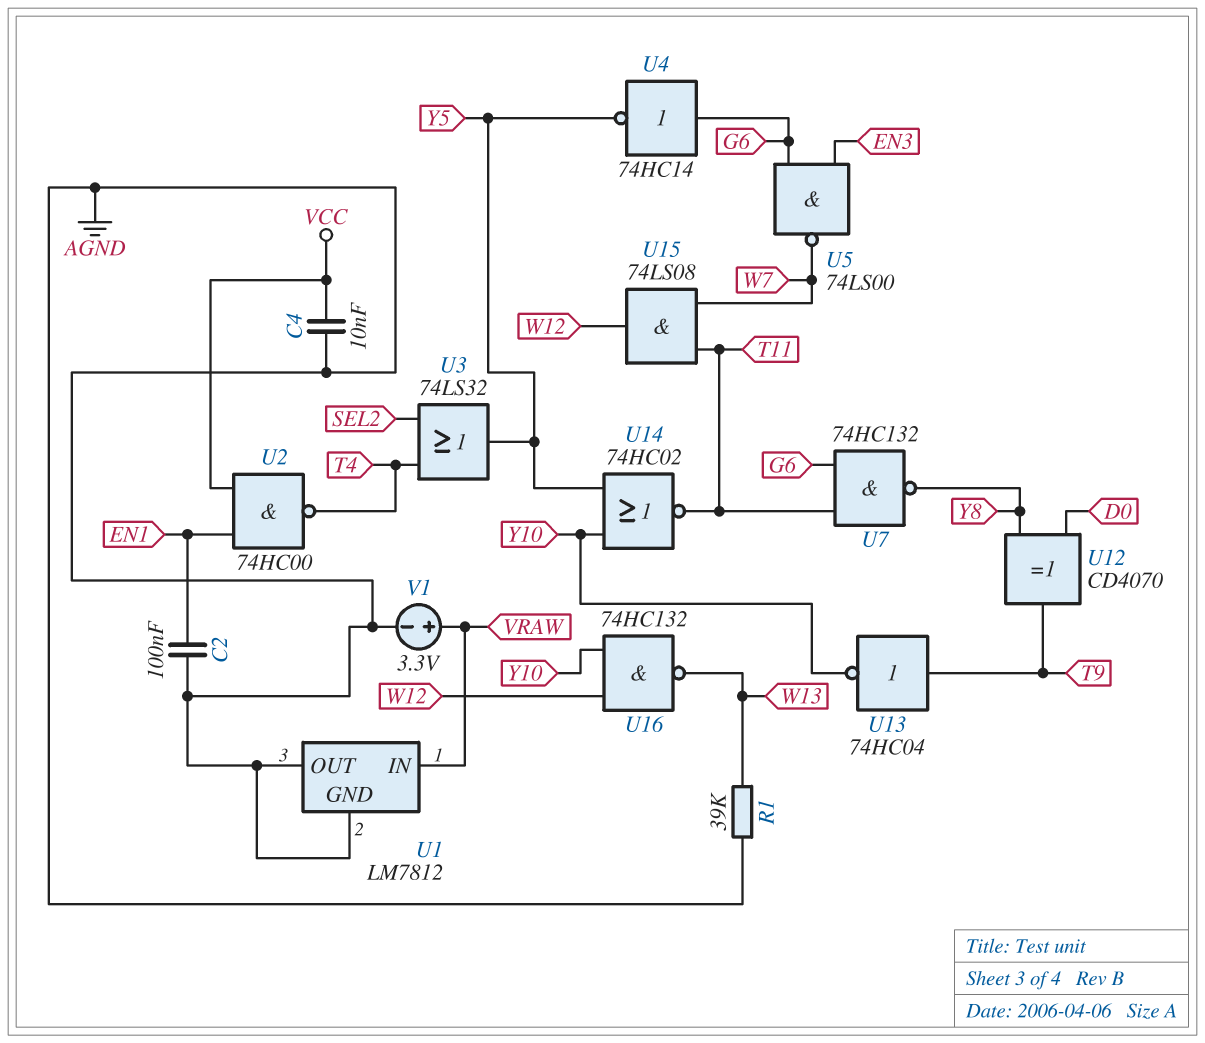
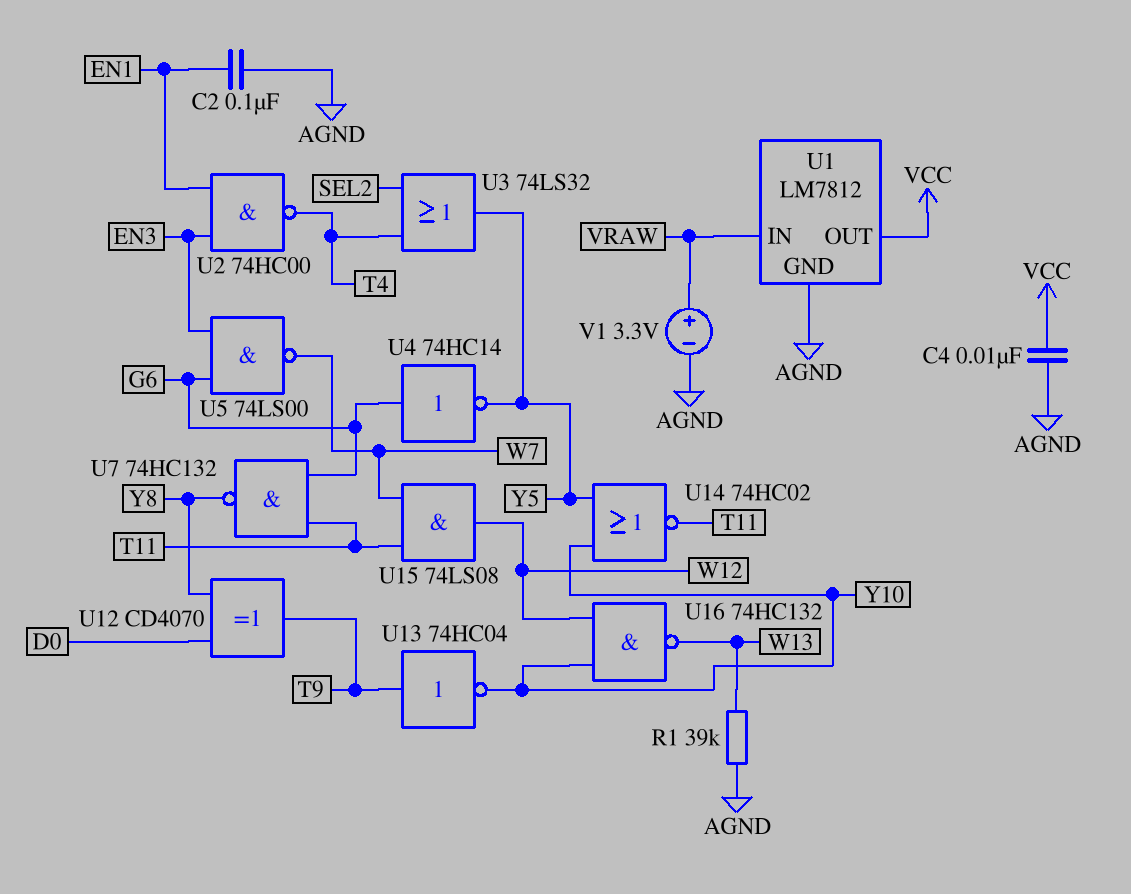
U1 pin OUT: AGND -> VCC
U2: NAND 74HC00 (in EN1, in VCC, out T4) -> NAND 74HC00 (in EN1, in EN3, out T4)

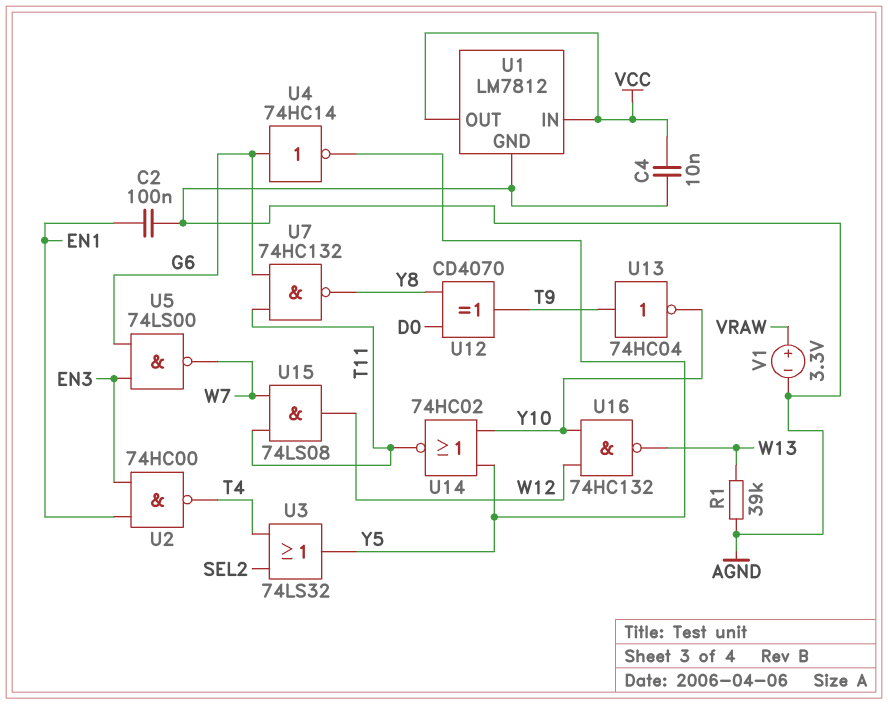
U1 pin IN: VRAW -> VCC

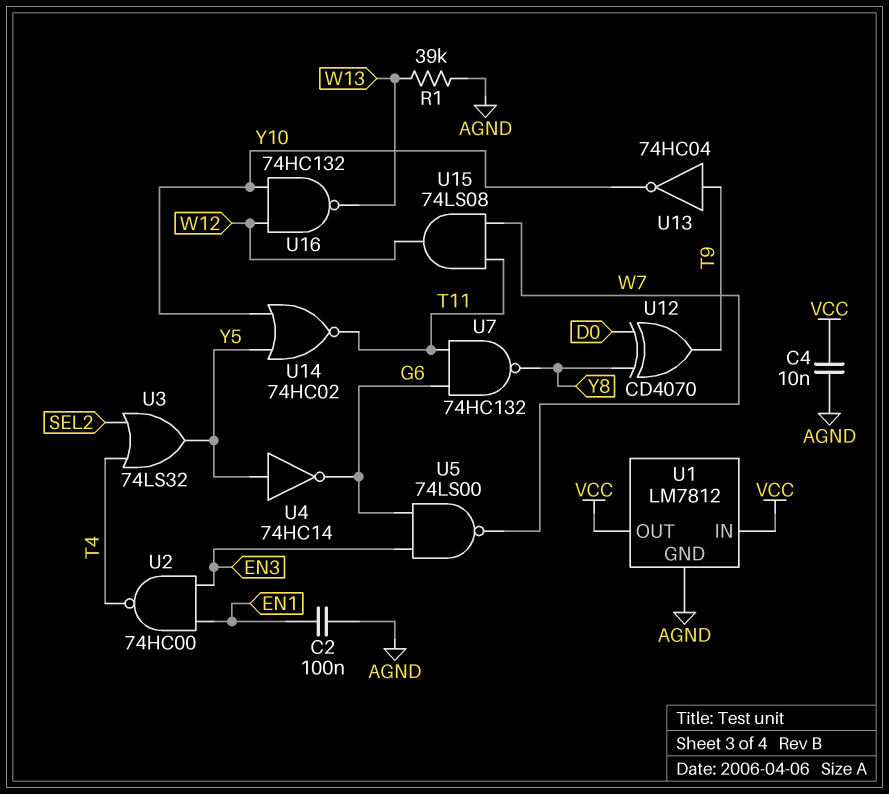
U4: NOT 74HC14 (in G6, out Y5) -> NOT 74HC14 (in Y5, out G6)
V1: 3.3V (plus VRAW, minus AGND) -> none

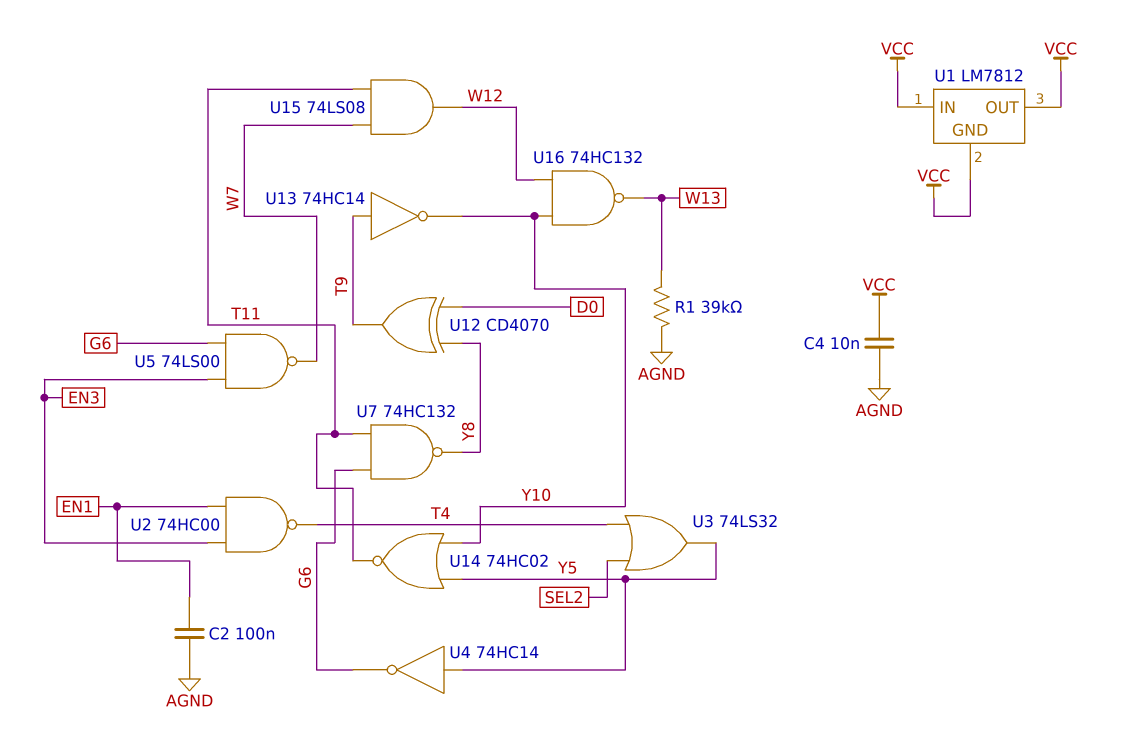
U1 pin GND: AGND -> VCC
U13: NOT 74HC04 (in T9, out Y10) -> NOT 74HC14 (in T9, out Y10)

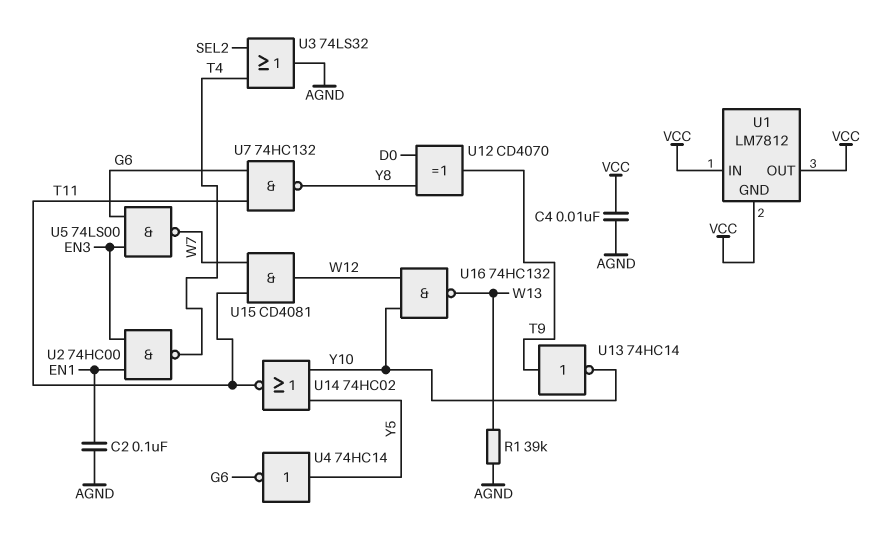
U3: OR 74LS32 (in SEL2, in T4, out Y5) -> OR 74LS32 (in SEL2, in T4, out AGND)
U15: AND 74LS08 (in T11, in W7, out W12) -> AND CD4081 (in T11, in W7, out W12)

